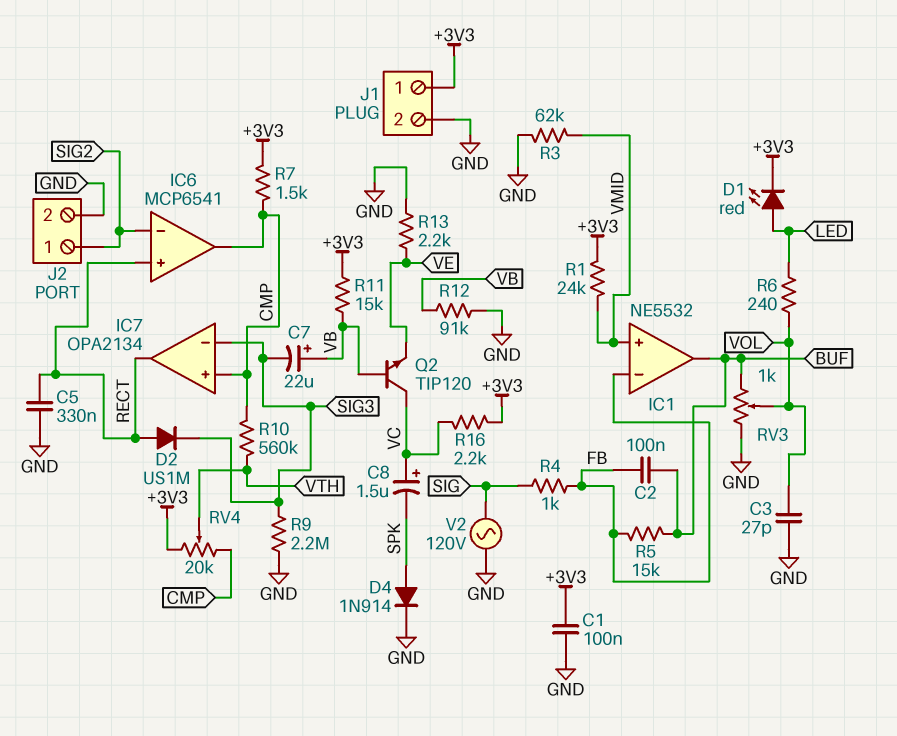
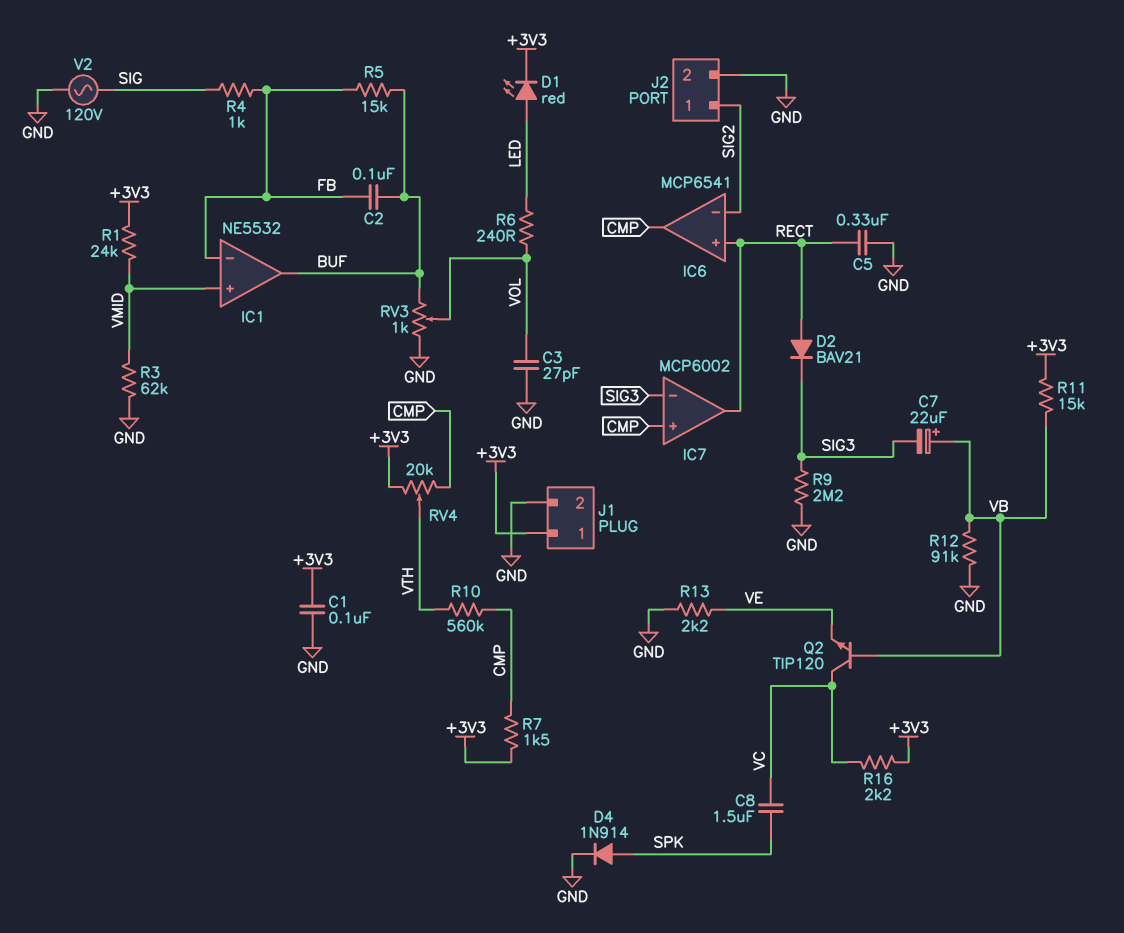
C8: 1.5uF (plus VC, minus SPK) -> 1.5uF (SPK, VC)
D2: diode US1M (A RECT, K SIG3) -> diode BAV21 (A RECT, K SIG3)
IC7: OPA2134 -> MCP6002

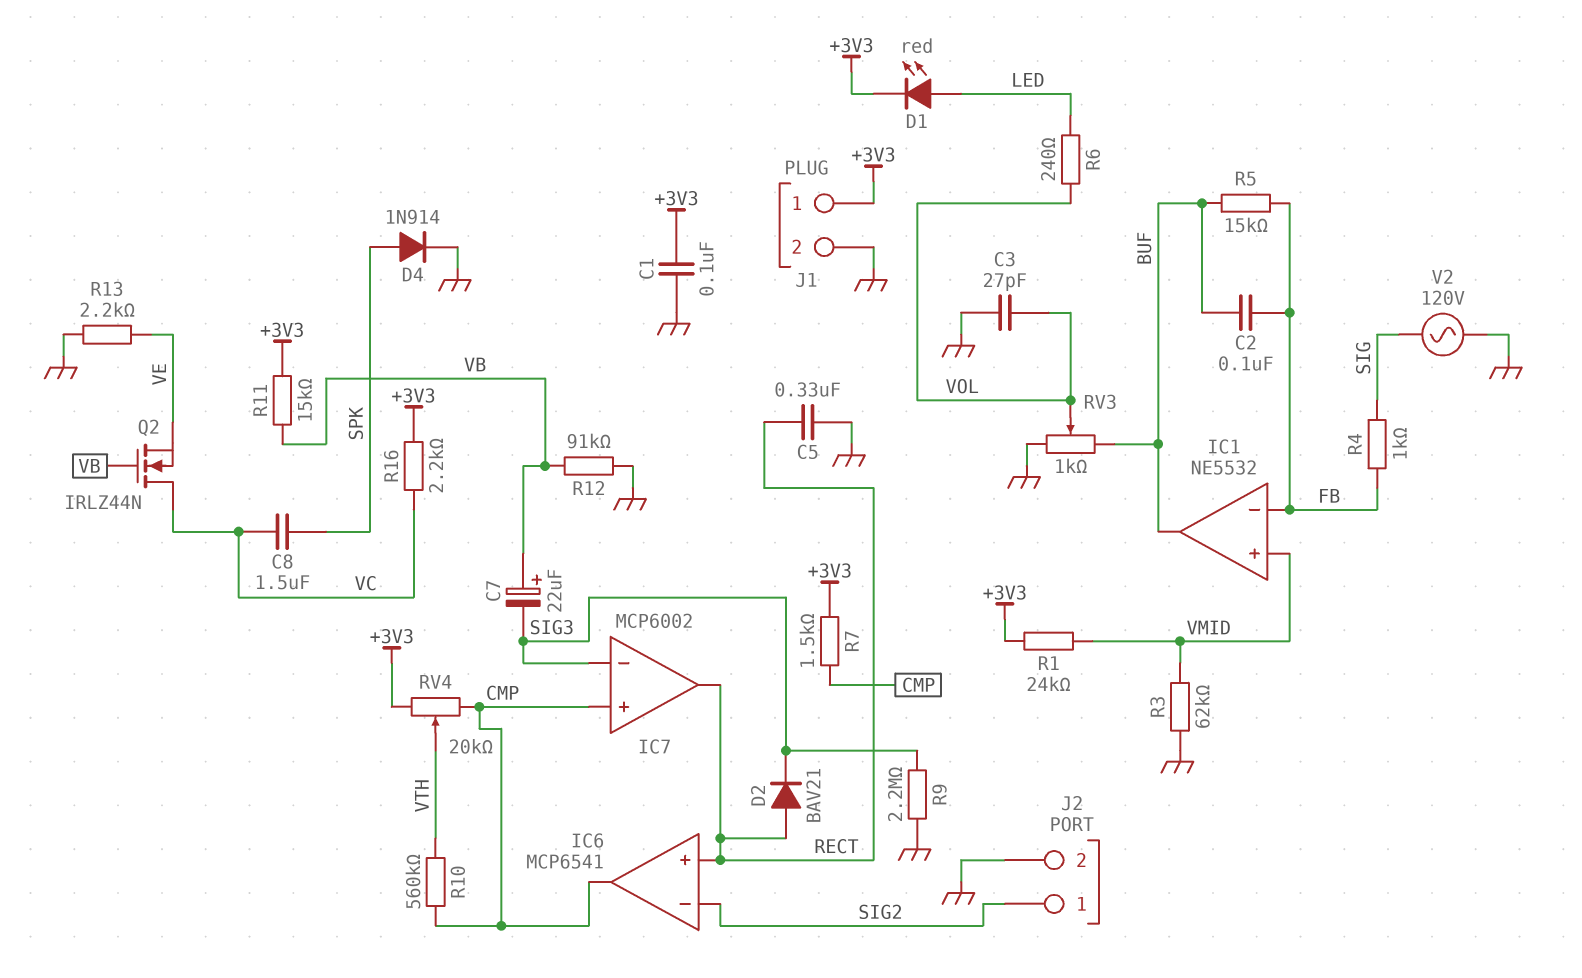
Q2: NPN TIP120 (B VB, C VC, E VE) -> NMOS IRLZ44N (G VB, D VC, S VE)

